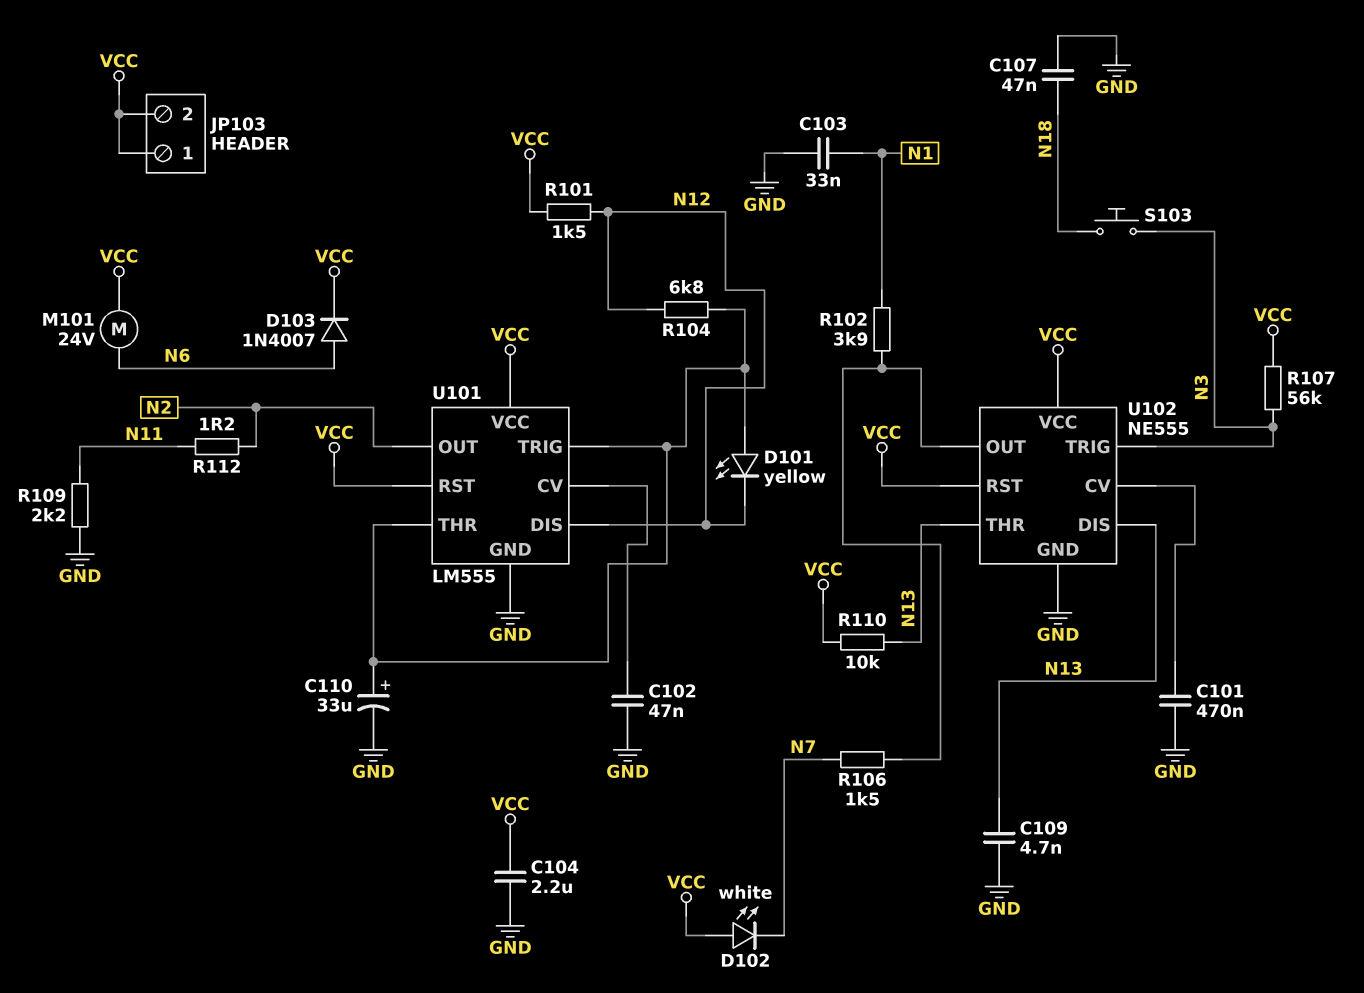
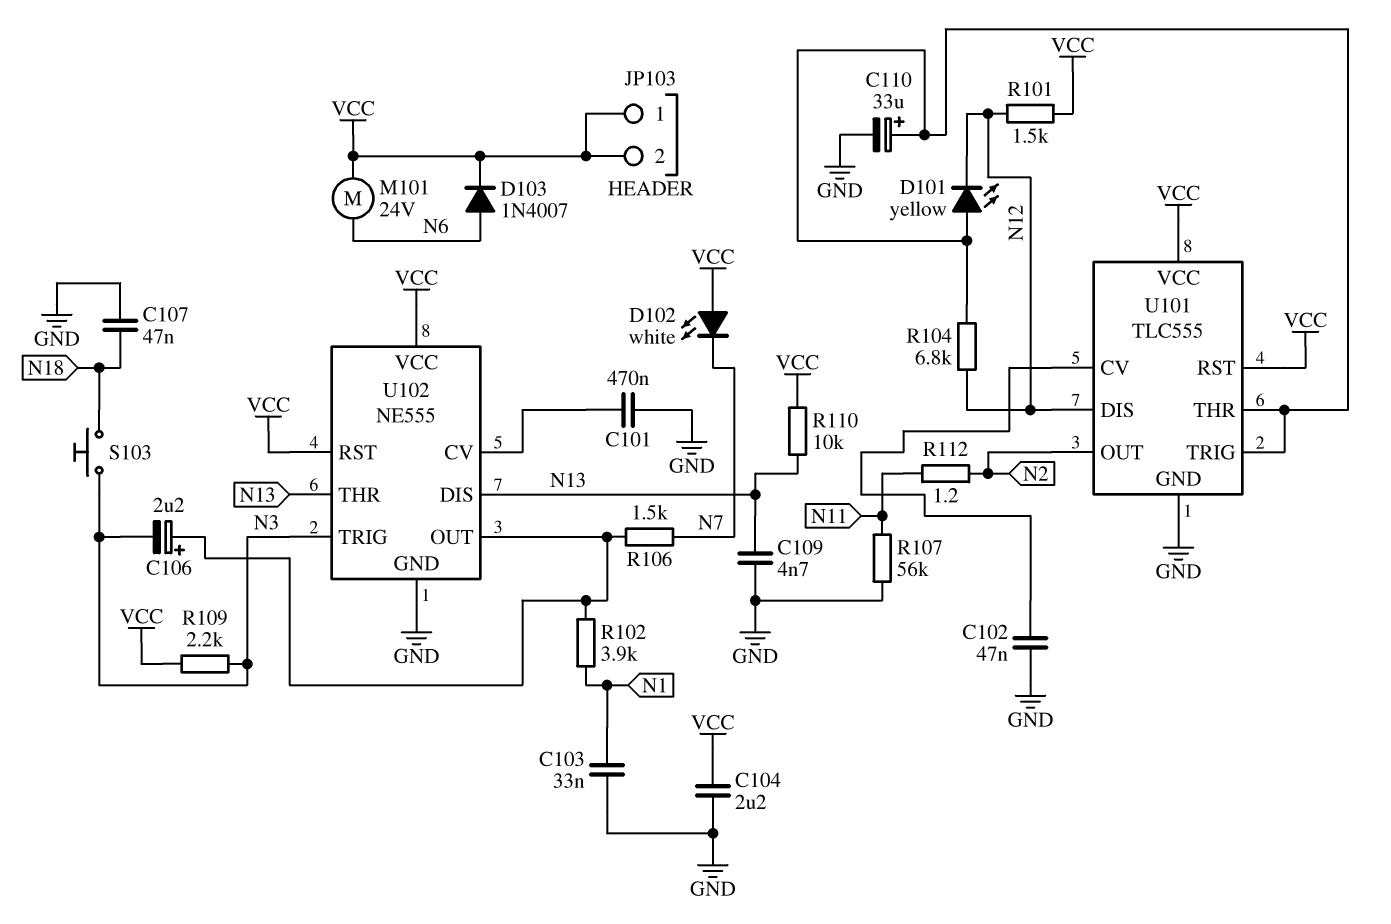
C106: none -> 2.2uF (plus U102/OUT, minus N3)
R107: 56k (N3, VCC) -> 56k (GND, N11)
R109: 2.2k (GND, N11) -> 2.2k (N3, VCC)
U101: LM555 -> TLC555

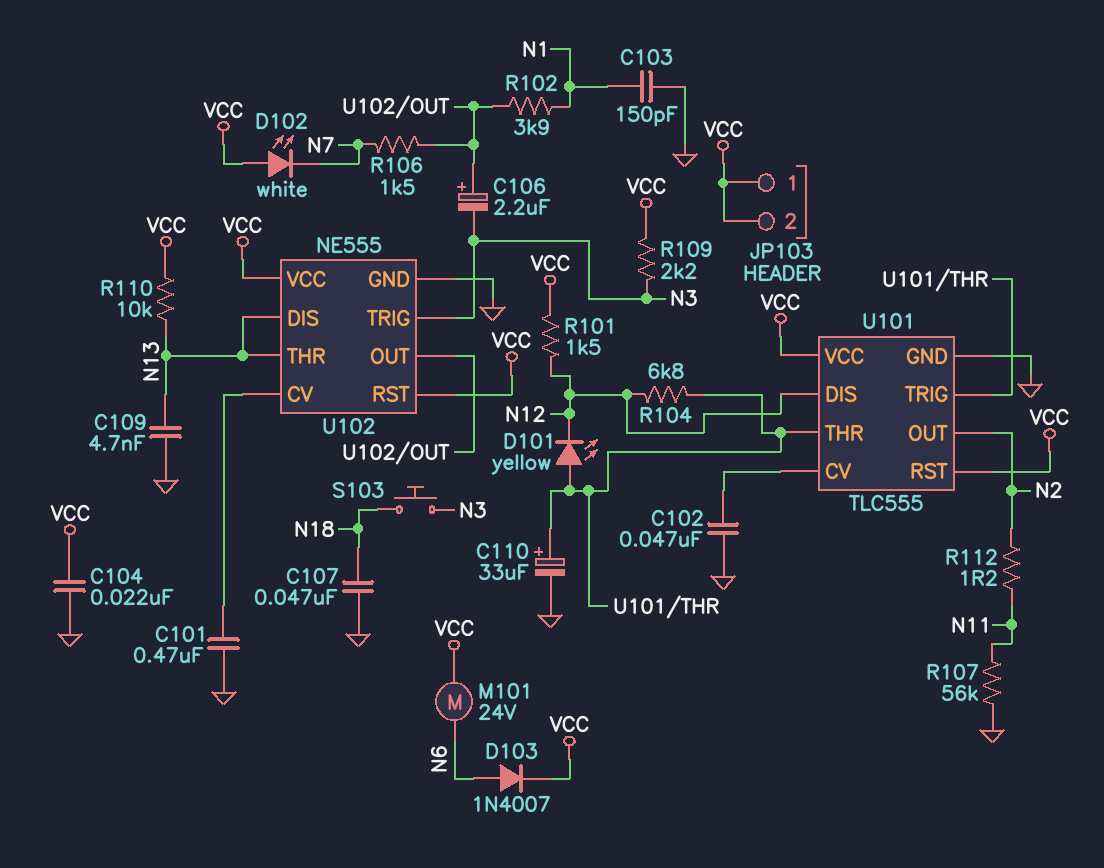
C103: 33nF (GND, N1) -> 150pF (GND, N1)
C104: 2.2uF (GND, VCC) -> 22nF (GND, VCC)

